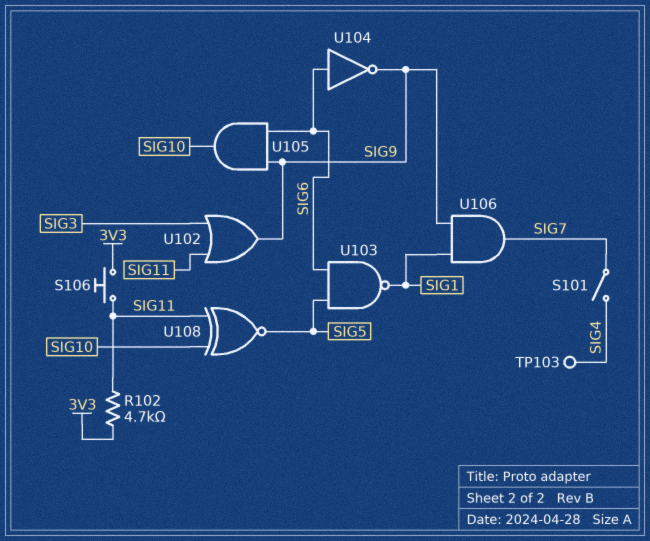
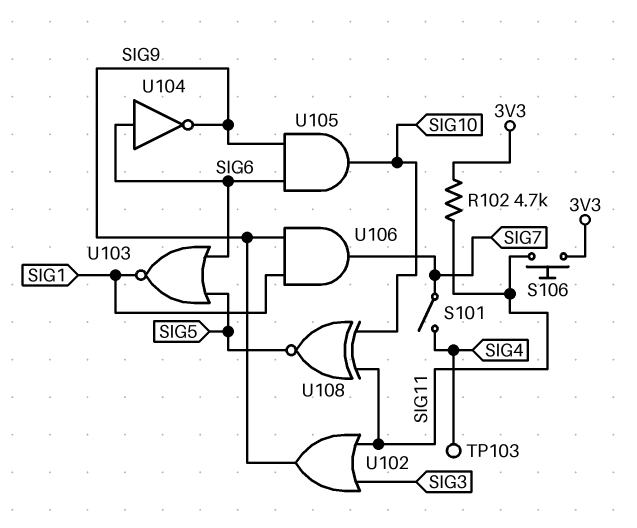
U103: NAND (in SIG5, in SIG6, out SIG1) -> NOR (in SIG5, in SIG6, out SIG1)

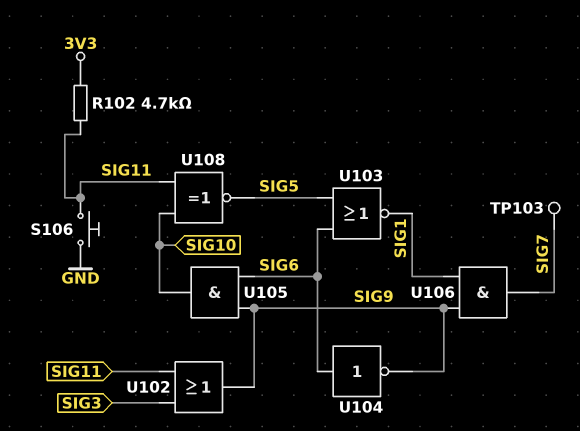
S101: switch (SIG4, SIG7) -> none
S106: button (3V3, SIG11) -> button (GND, SIG11)
TP103: test point (SIG4) -> test point (SIG7)

